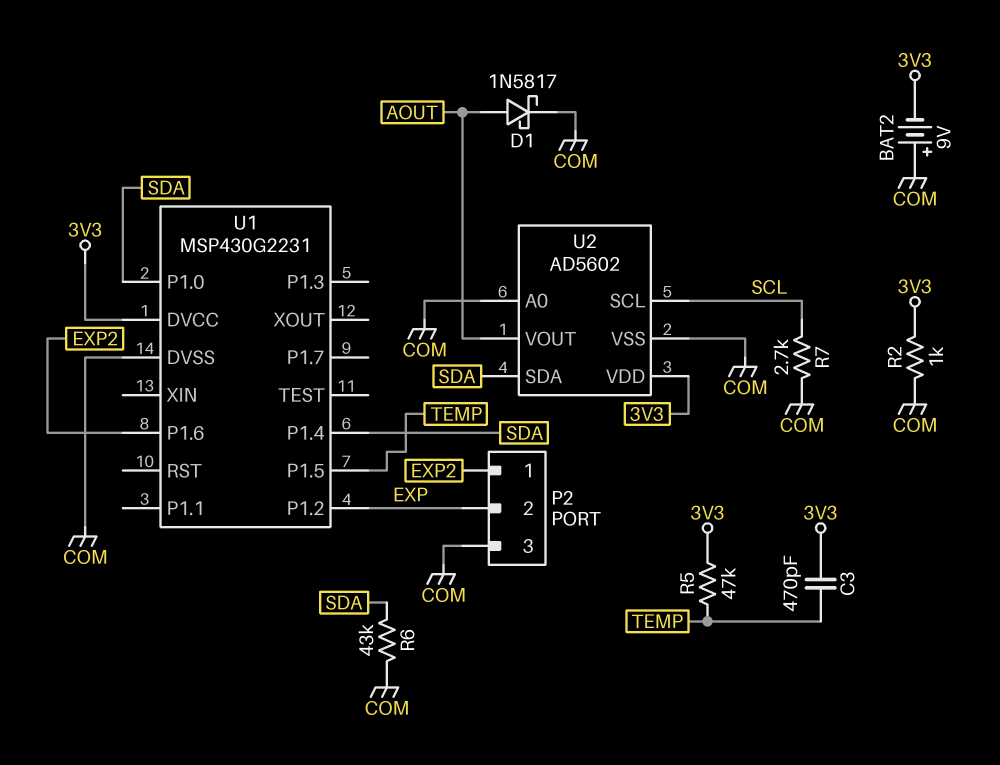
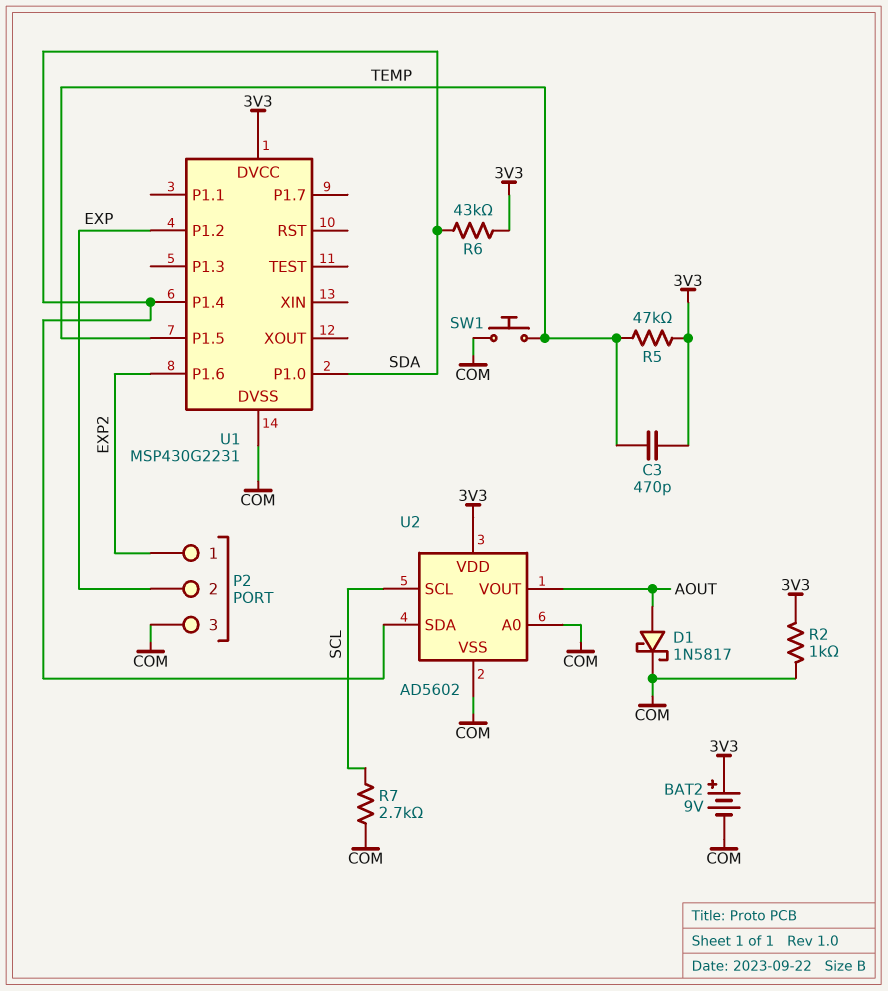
BAT2: 9V (plus COM, minus 3V3) -> 9V (plus 3V3, minus COM)
R6: 43k (COM, SDA) -> 43k (3V3, SDA)
SW1: none -> button (COM, TEMP)

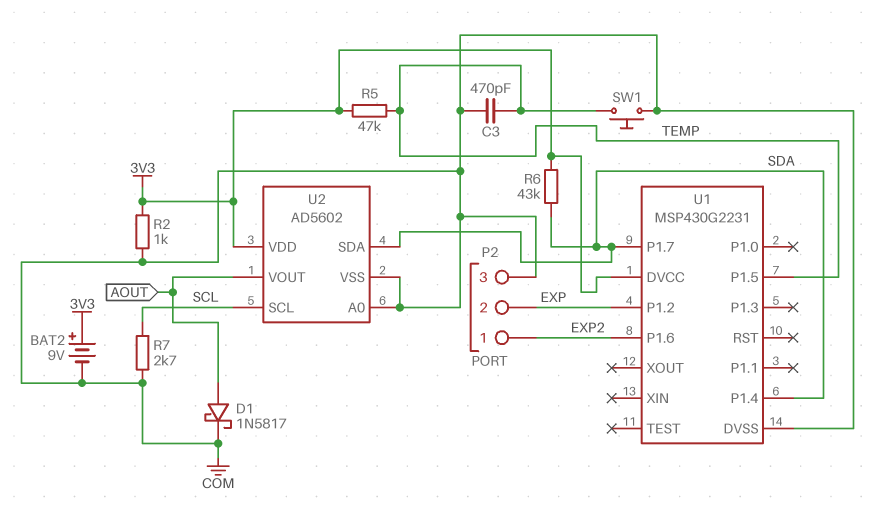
C3: 470pF (3V3, TEMP) -> 470pF (COM, TEMP)
U1 pin P1.0: SDA -> none
U1 pin P1.7: none -> SDA

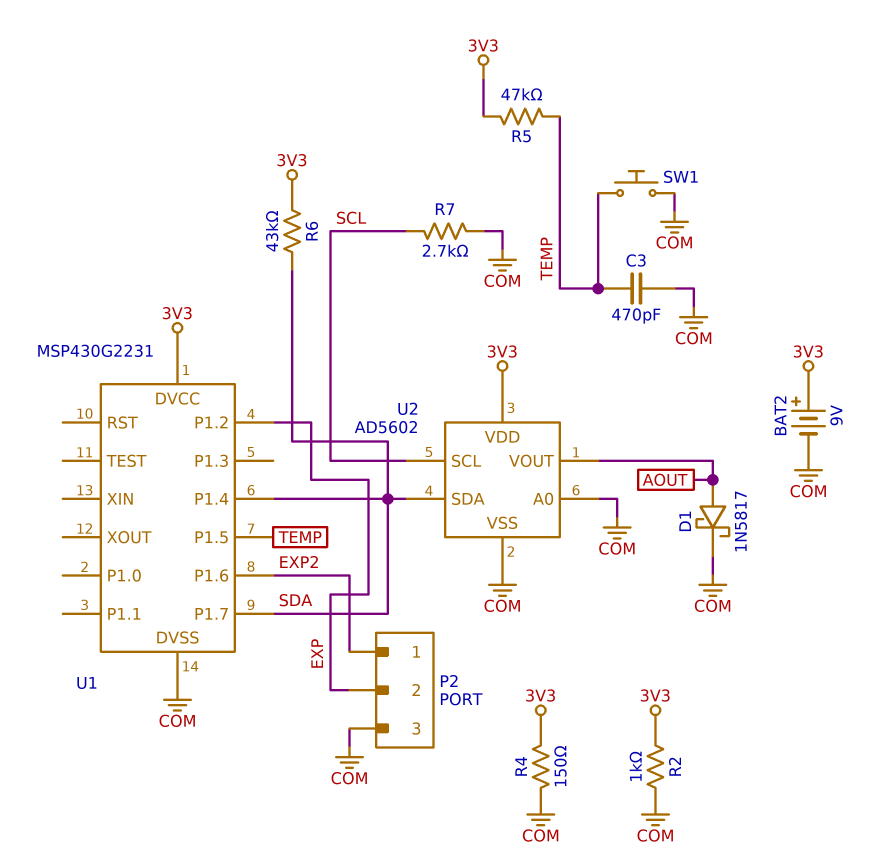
R4: none -> 150 (3V3, COM)

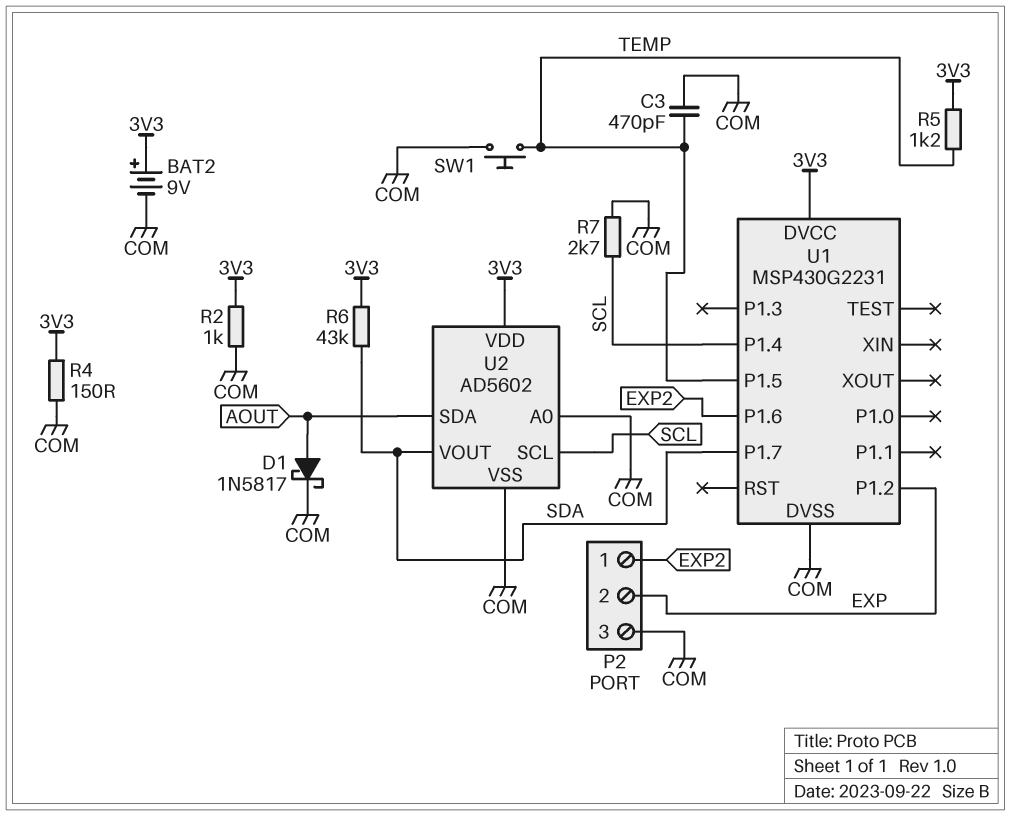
R5: 47k (3V3, TEMP) -> 1.2k (3V3, TEMP)
U1 pin P1.4: SDA -> SCL
U2 pin SDA: SDA -> AOUT
U2 pin VOUT: AOUT -> SDA

